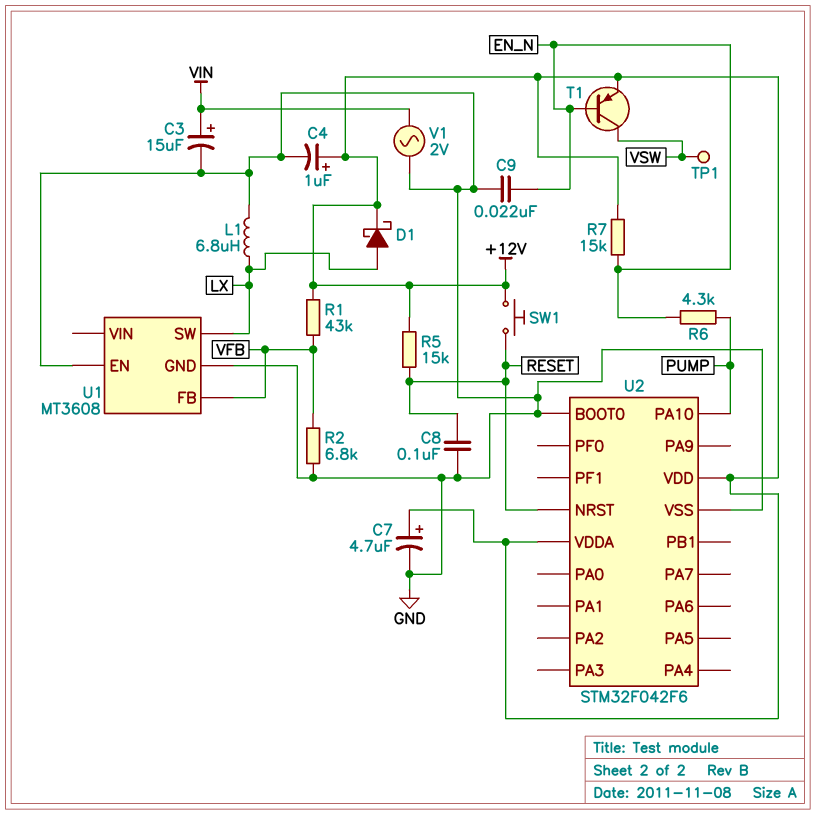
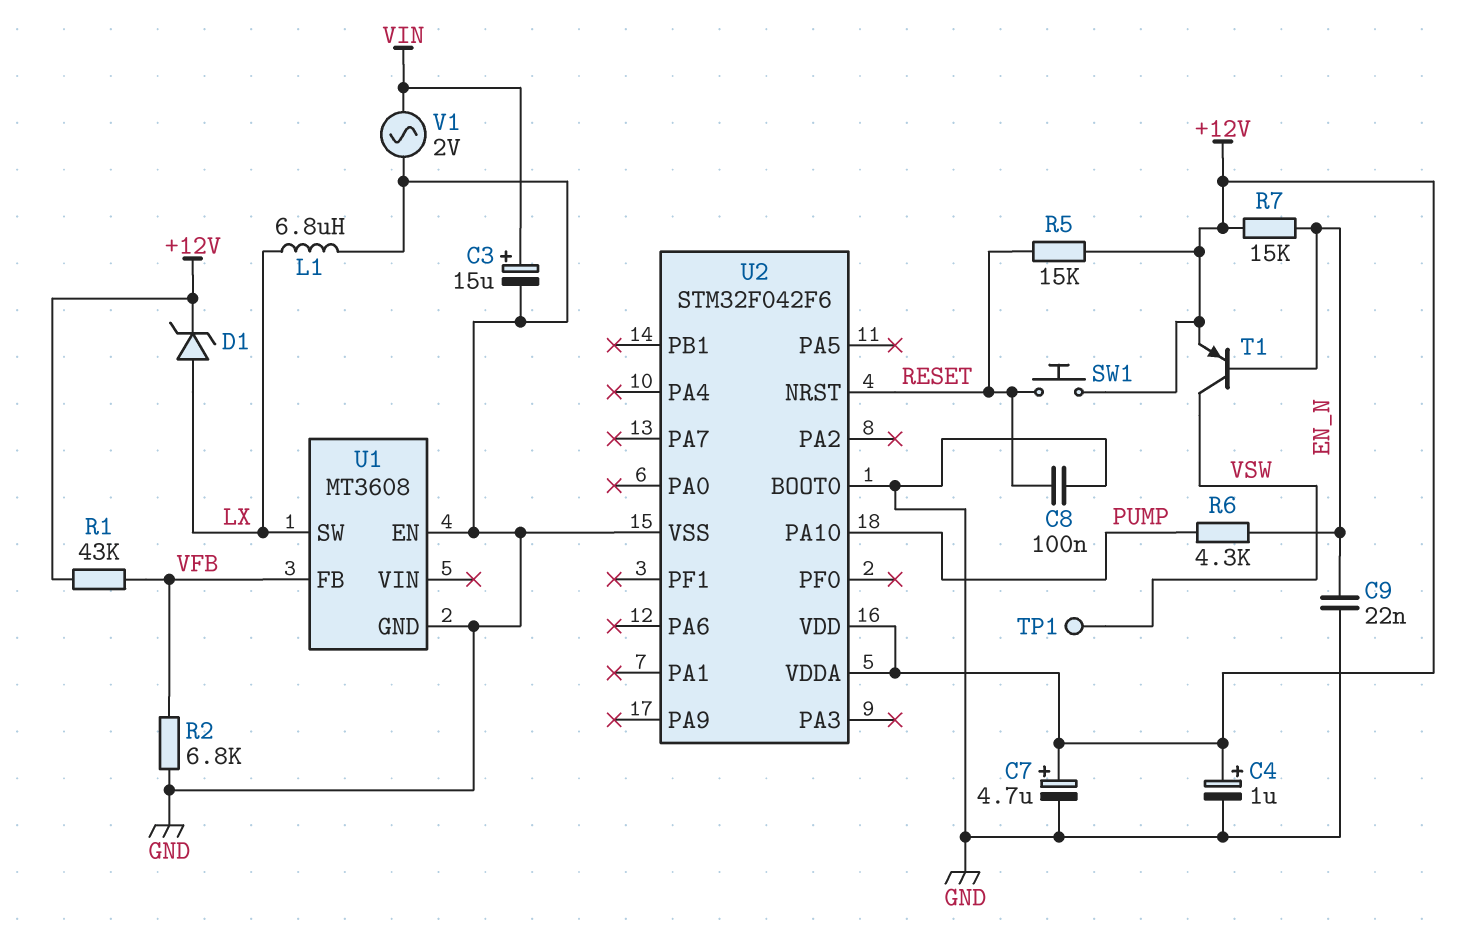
D1: schottky (A LX, K +12V) -> zener (A LX, K +12V)

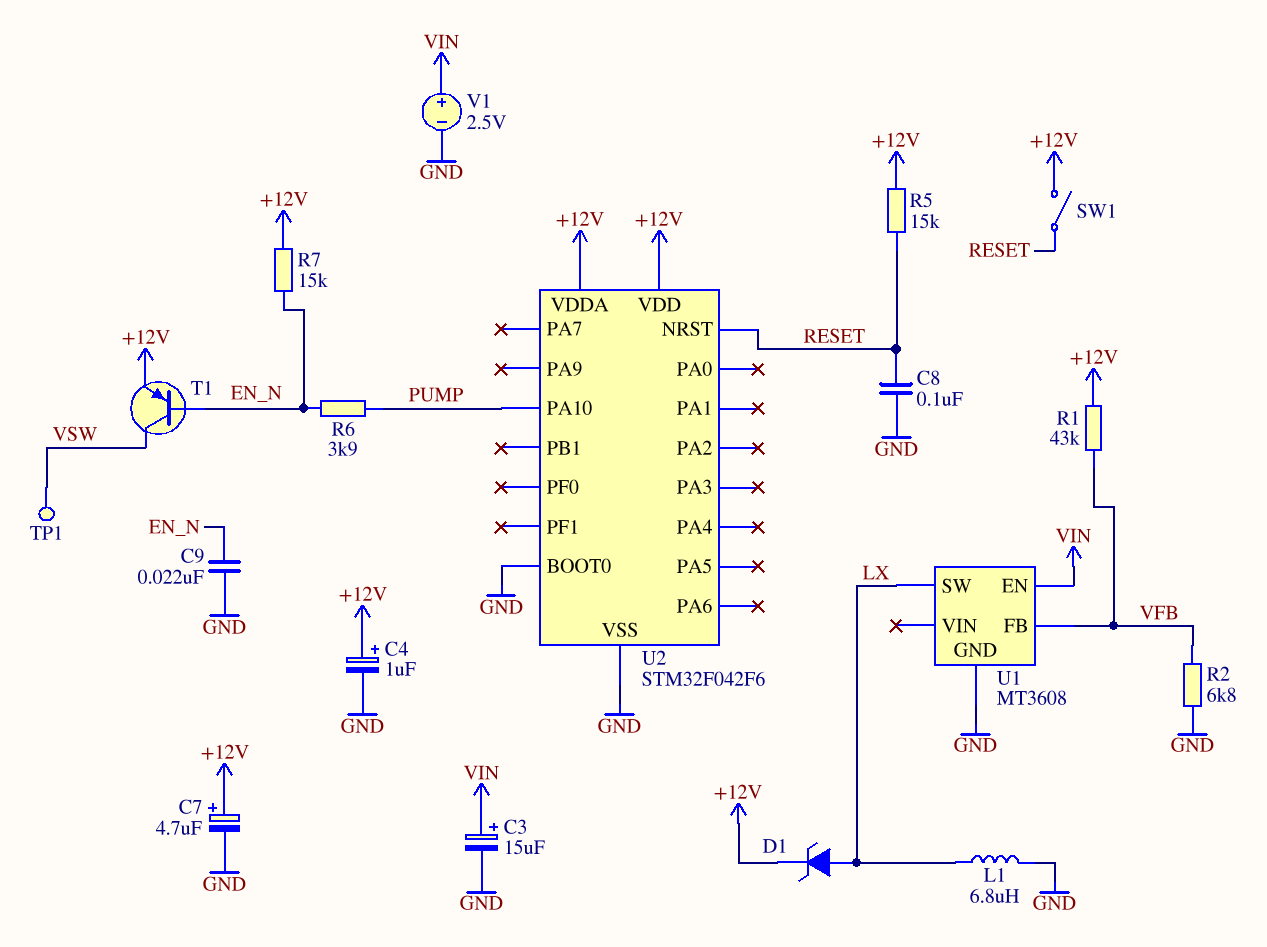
R6: 4.3k (EN_N, PUMP) -> 3.9k (EN_N, PUMP)
SW1: button (+12V, RESET) -> switch (+12V, RESET)
U1 pin EN: GND -> VIN
V1: AC 2V (GND, VIN) -> 2.5V (plus VIN, minus GND)

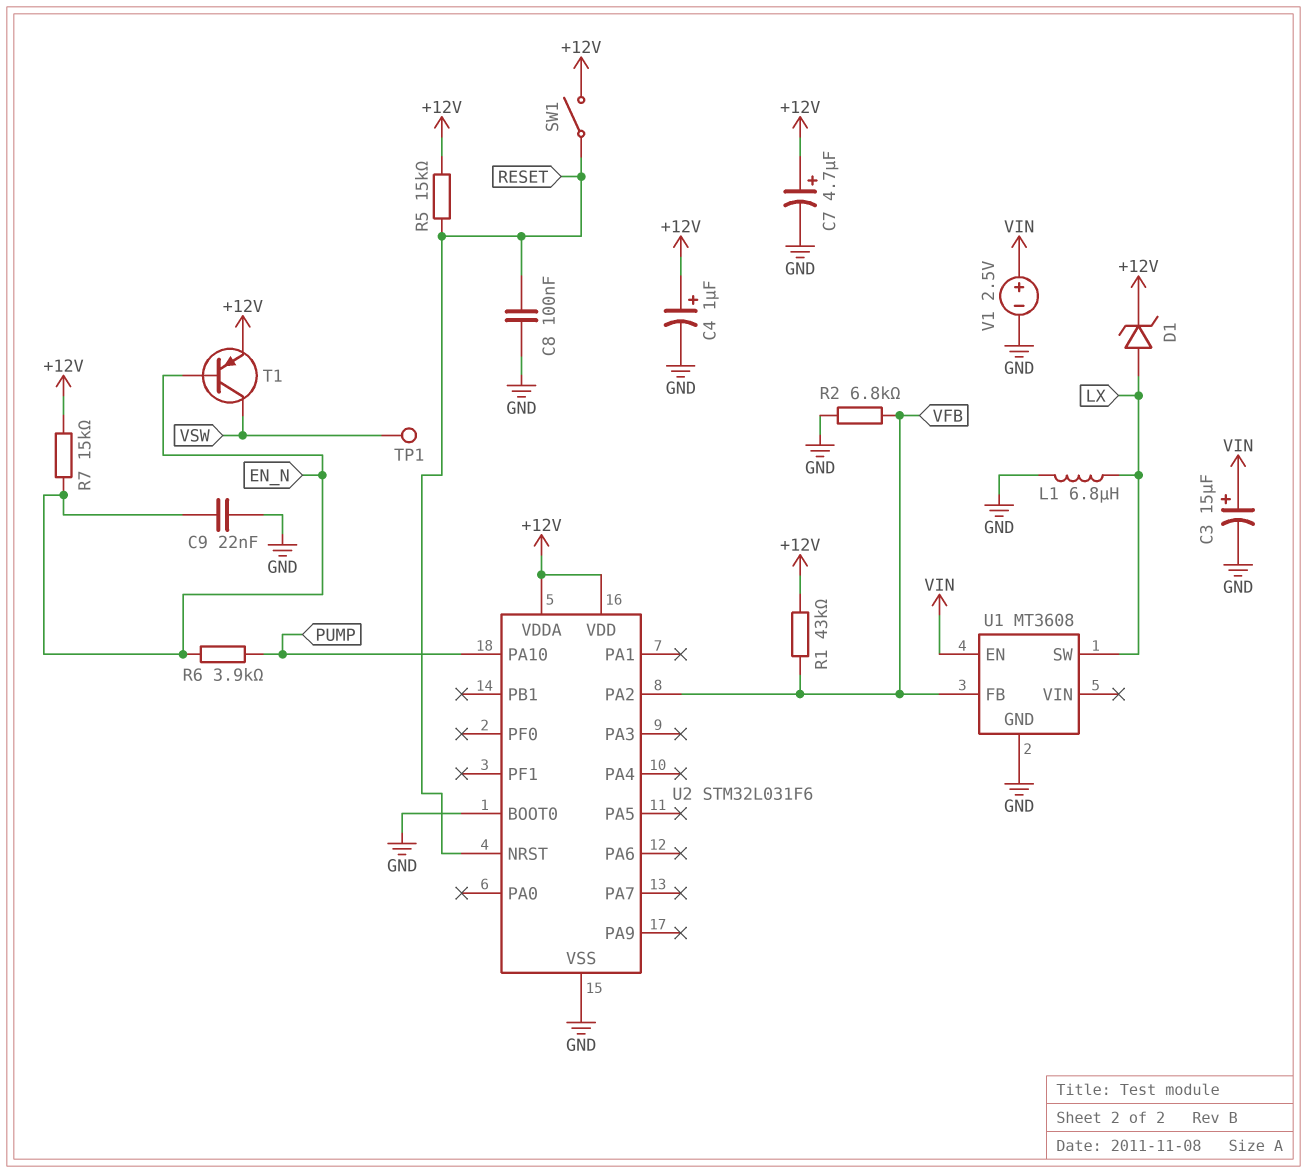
U2: STM32F042F6 -> STM32L031F6
U2 pin PA2: none -> VFB

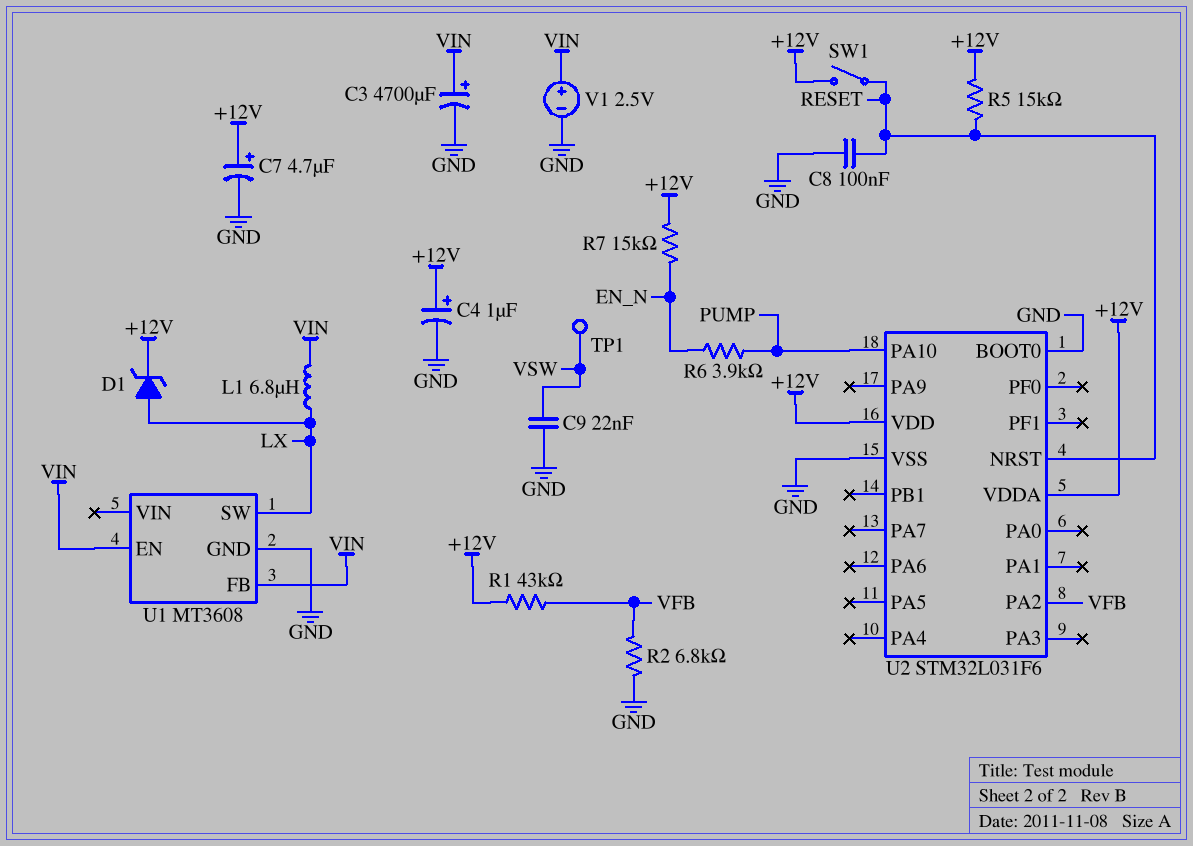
C3: 15uF (plus VIN, minus GND) -> 4700uF (plus VIN, minus GND)
C9: 22nF (EN_N, GND) -> 22nF (GND, VSW)
L1: 6.8uH (GND, LX) -> 6.8uH (LX, VIN)
T1: PNP (B EN_N, C VSW, E +12V) -> none
U1 pin FB: VFB -> VIN

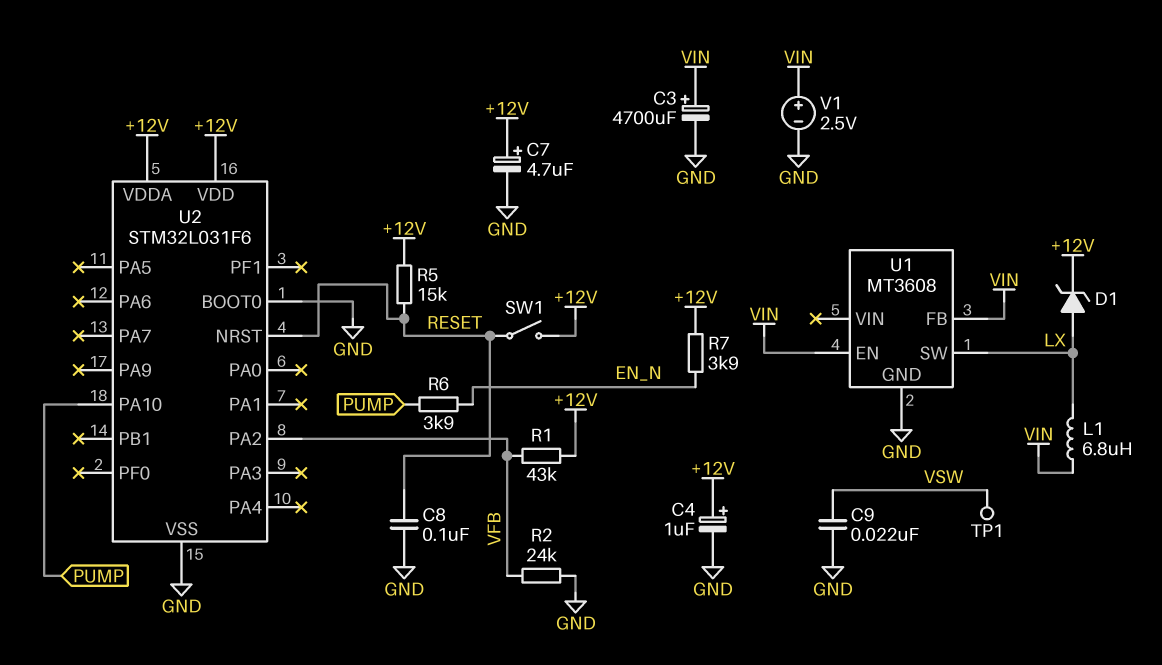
R2: 6.8k (GND, VFB) -> 24k (GND, VFB)
R7: 15k (+12V, EN_N) -> 3.9k (+12V, EN_N)

